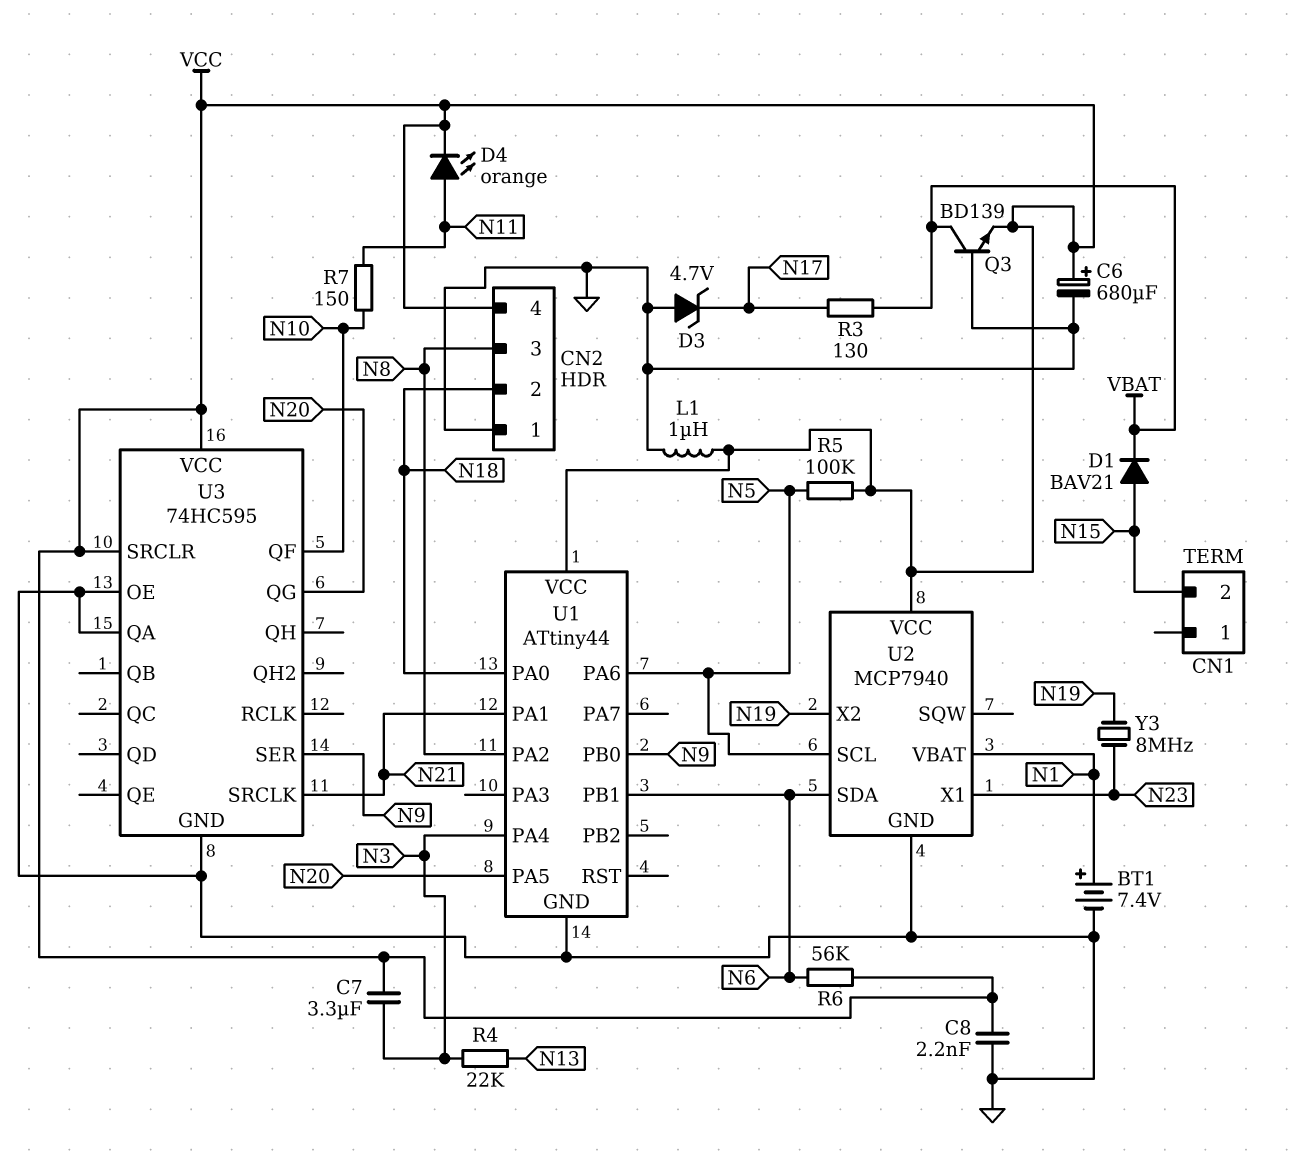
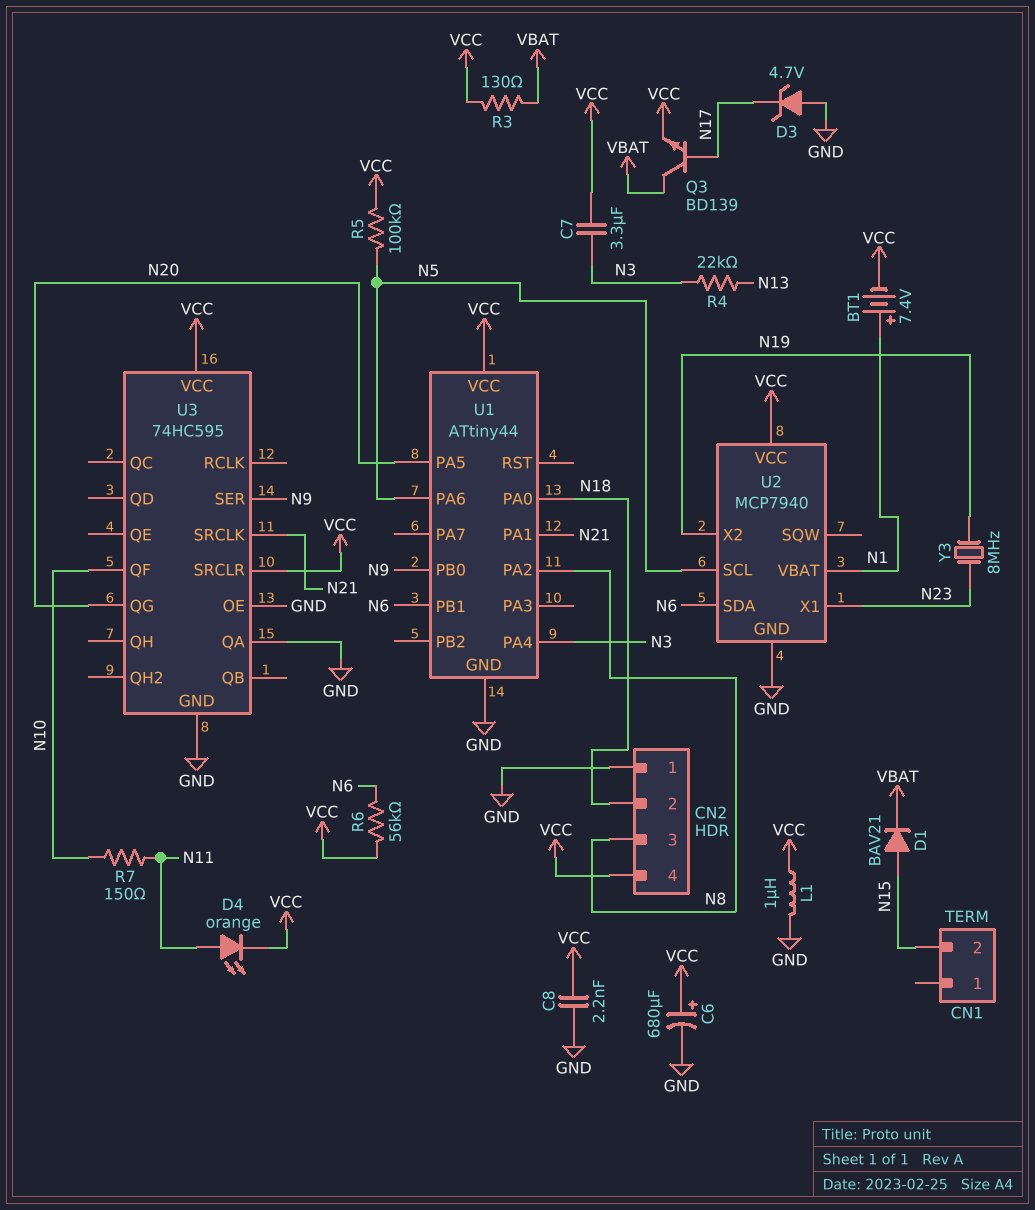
BT1: 7.4V (plus N1, minus GND) -> 7.4V (plus N1, minus VCC)
Q3: NPN BD139 (B GND, C VBAT, E VCC) -> NPN BD139 (B N17, C VBAT, E VCC)
R3: 130 (N17, VBAT) -> 130 (VBAT, VCC)

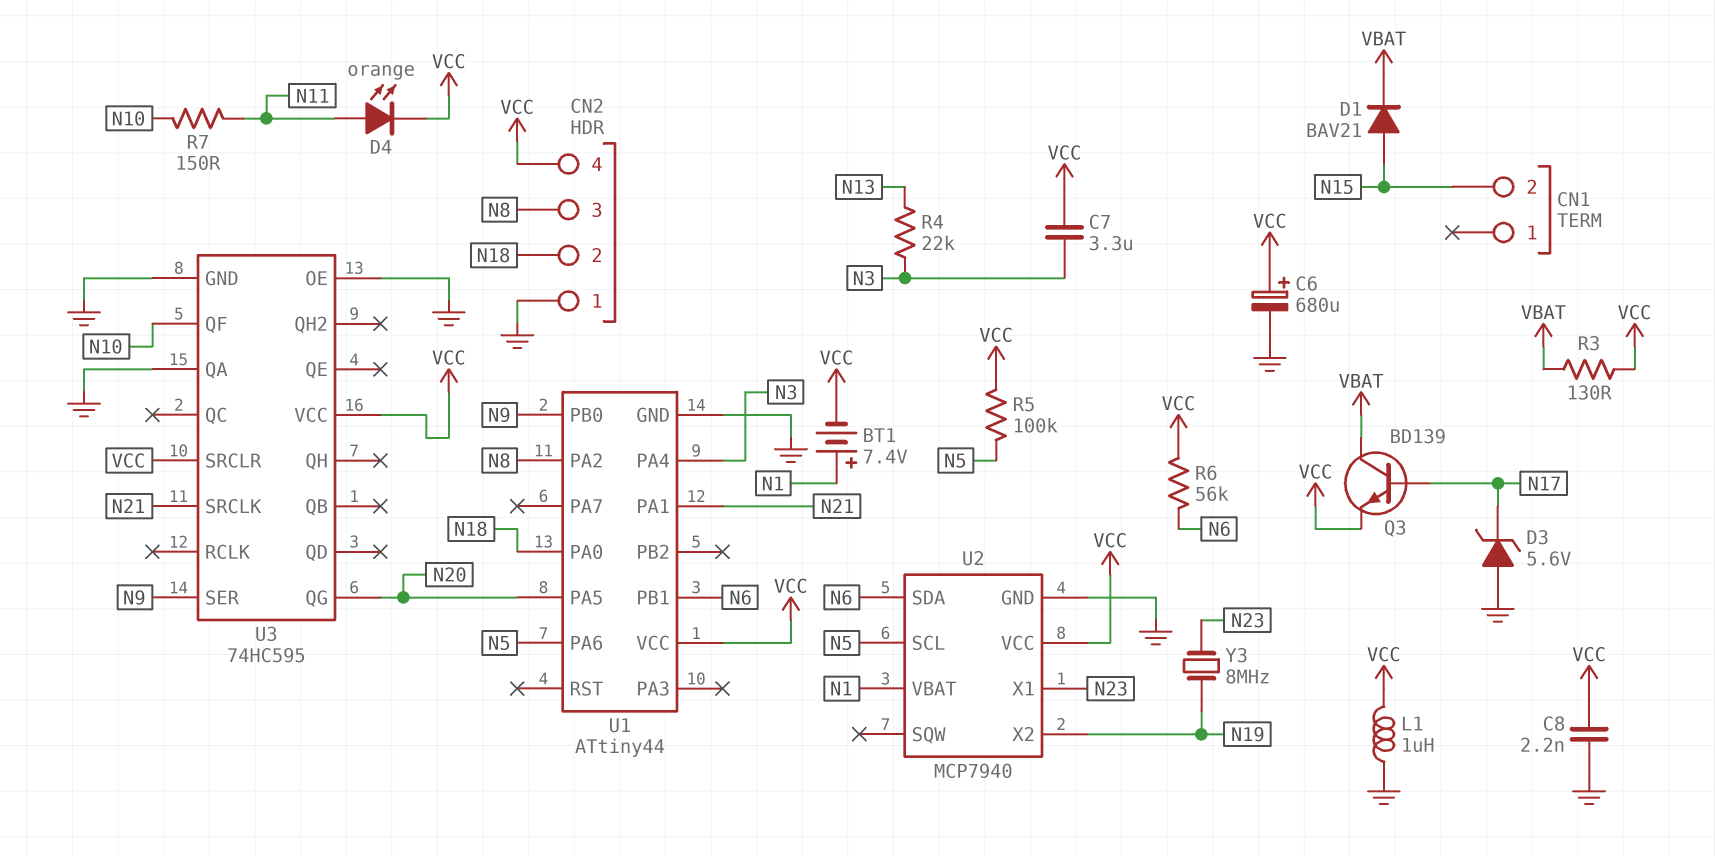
D3: zener 4.7V (A GND, K N17) -> zener 5.6V (A GND, K N17)

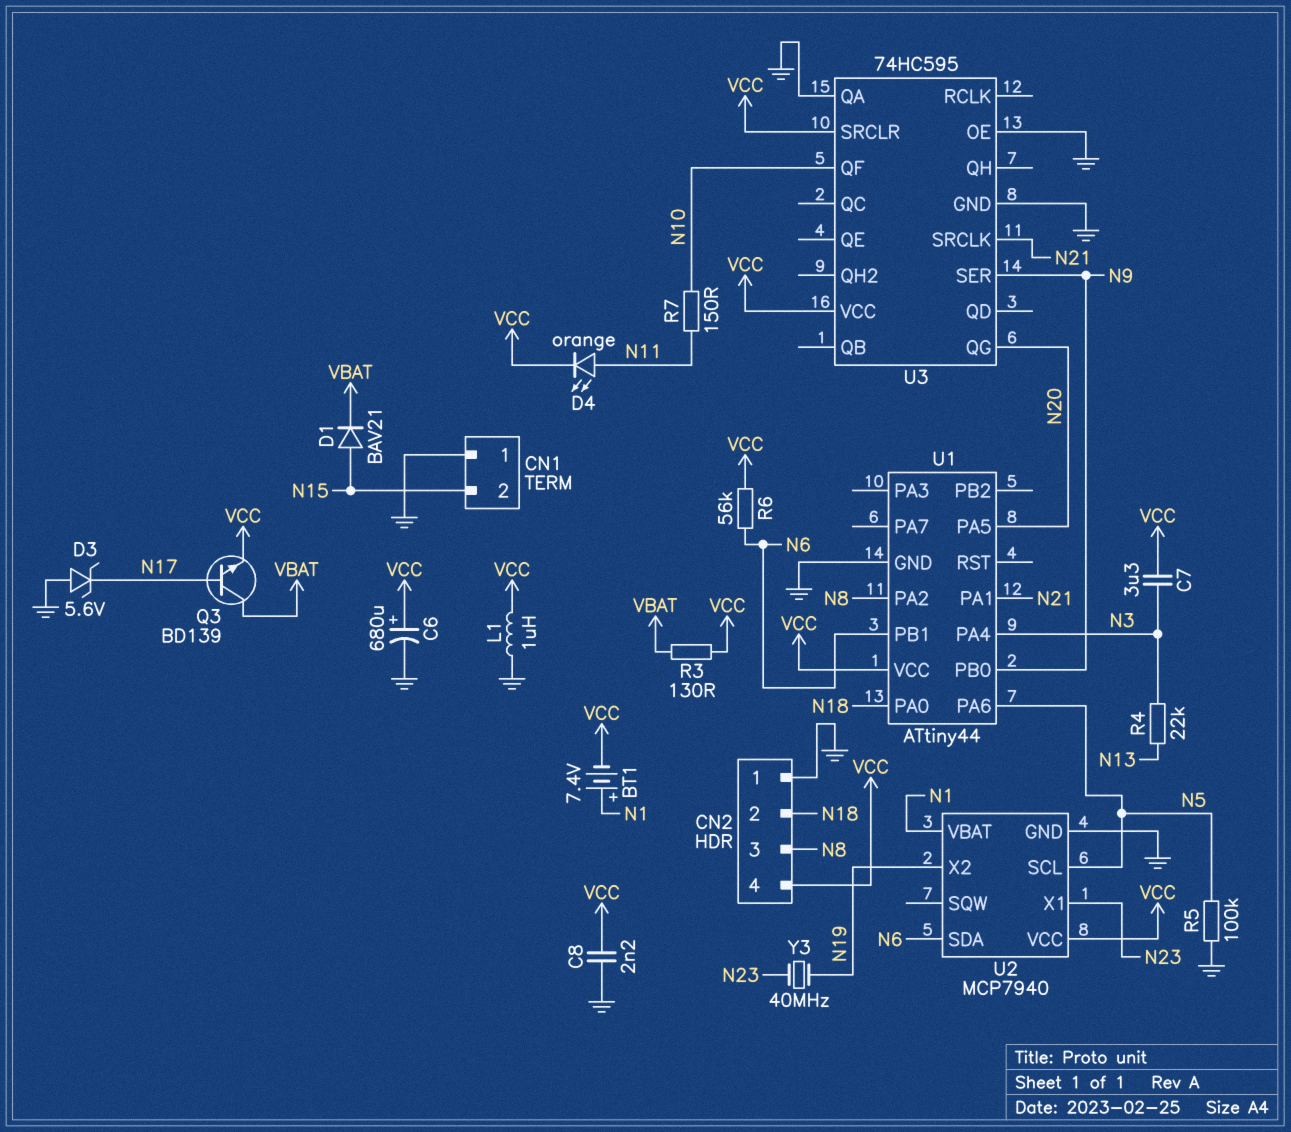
CN1 pin 1: none -> GND
R5: 100k (N5, VCC) -> 100k (GND, N5)
Y3: 8MHz (N19, N23) -> 40MHz (N19, N23)

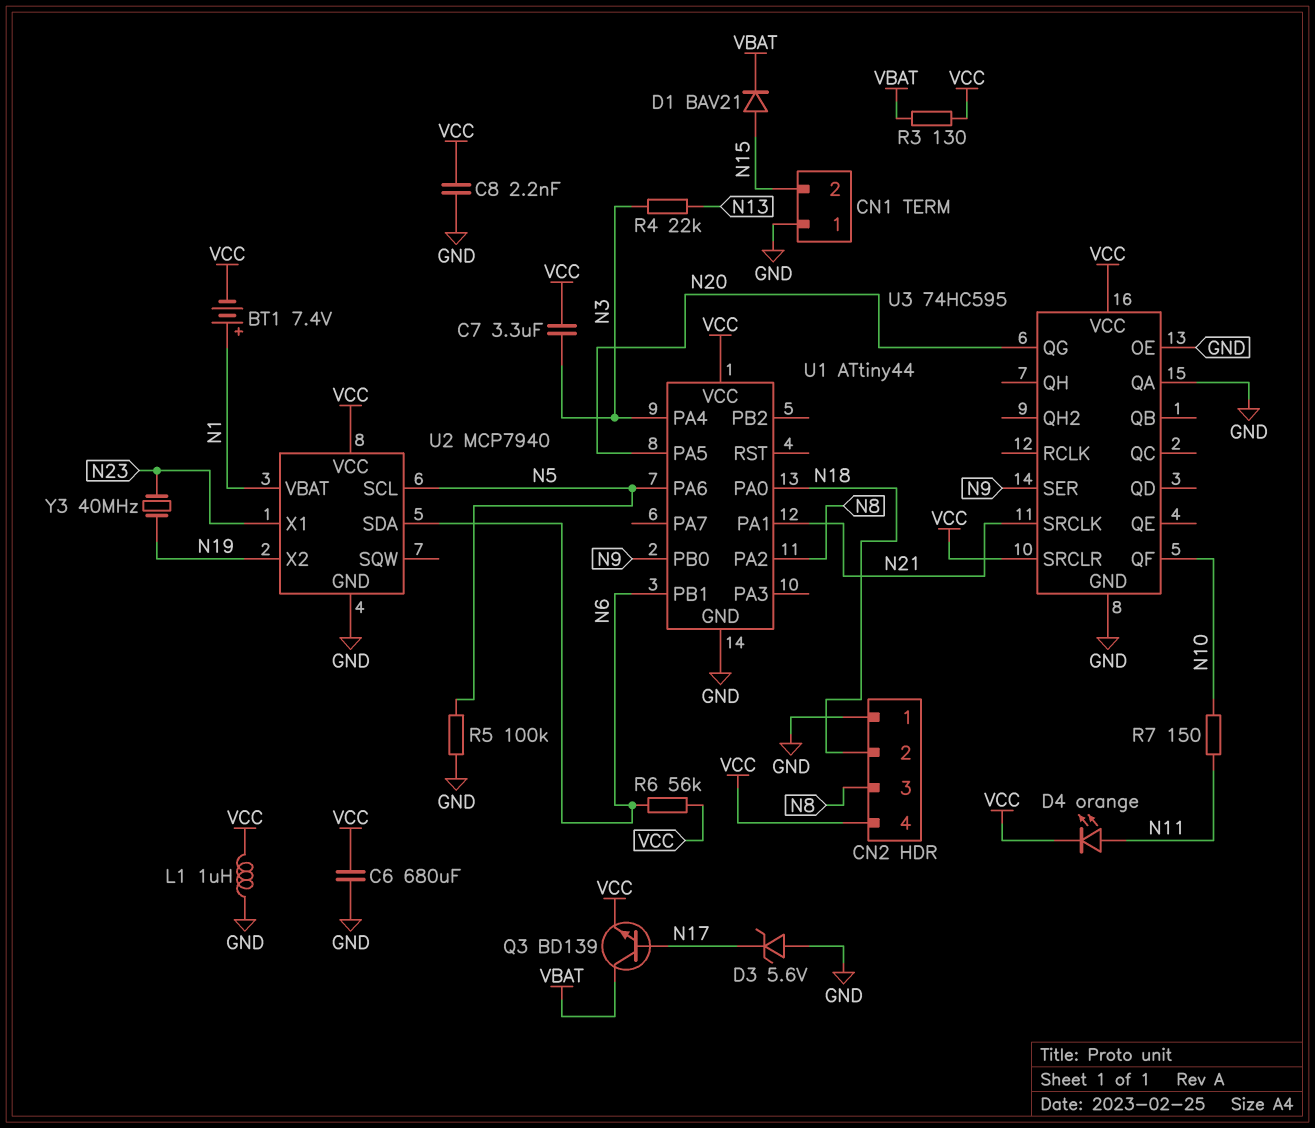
C6: 680uF (plus VCC, minus GND) -> 680uF (GND, VCC)

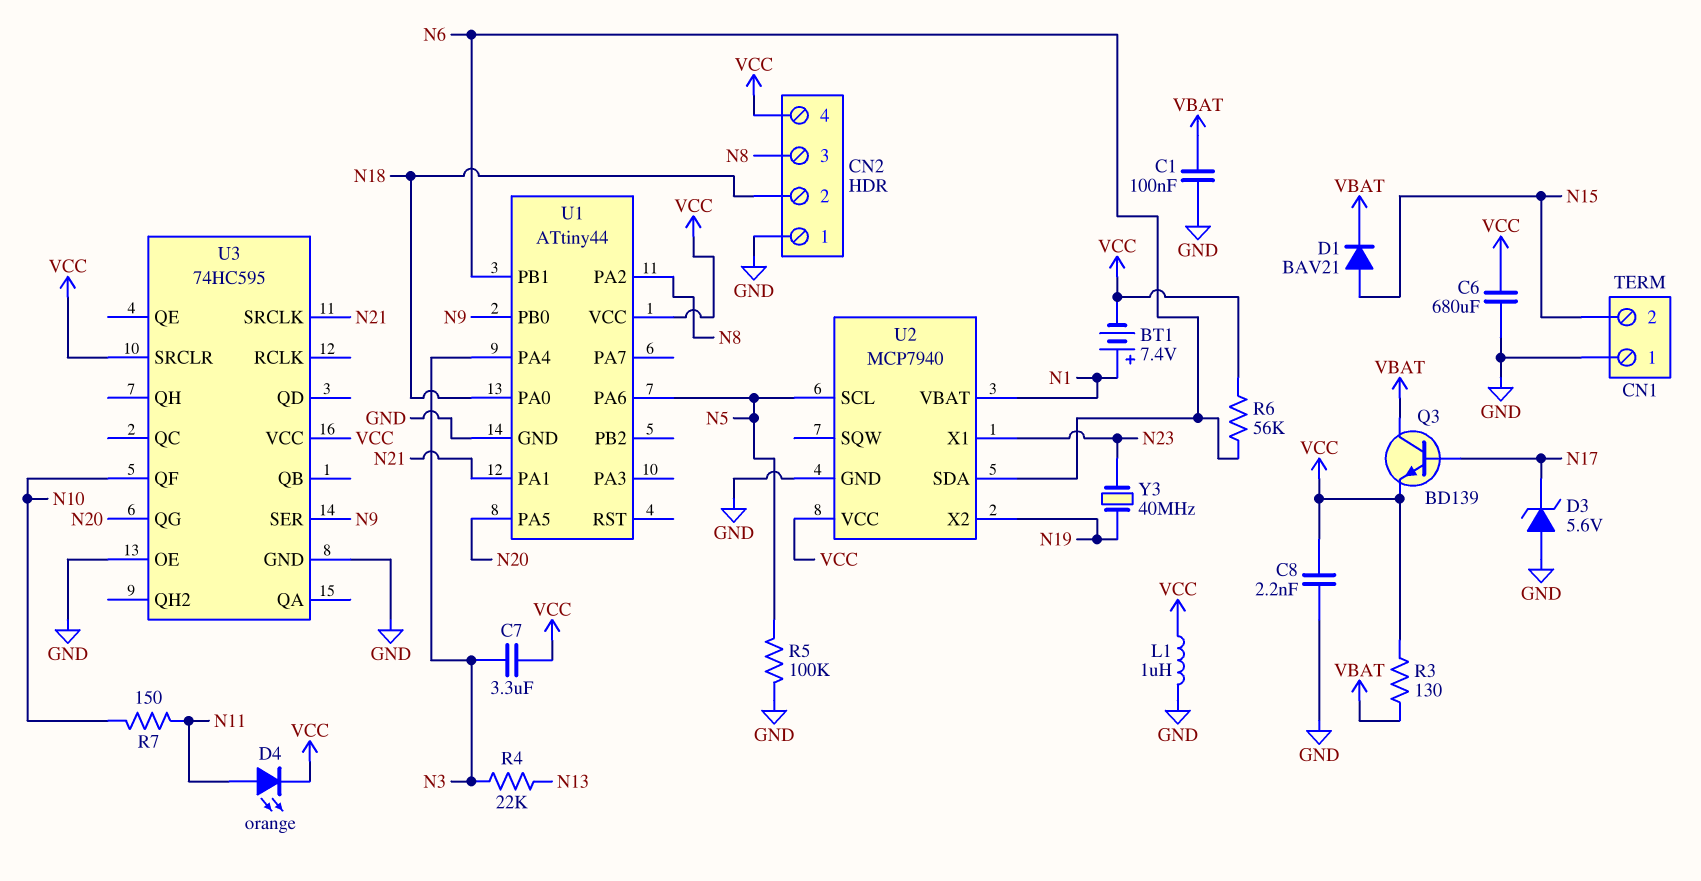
C1: none -> 100nF (GND, VBAT)
U3 pin QA: GND -> none

